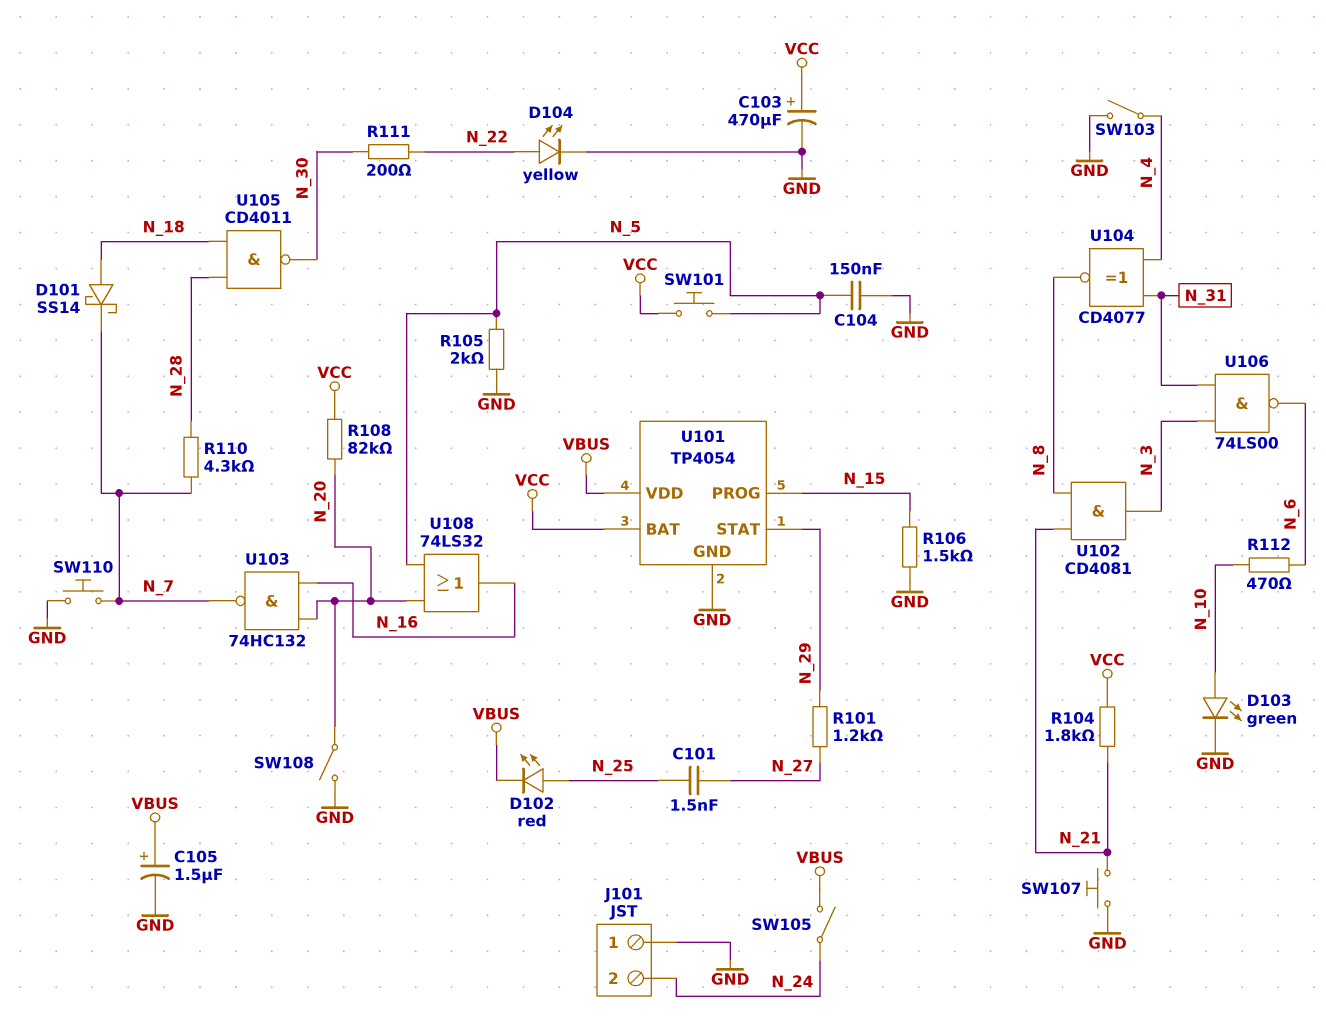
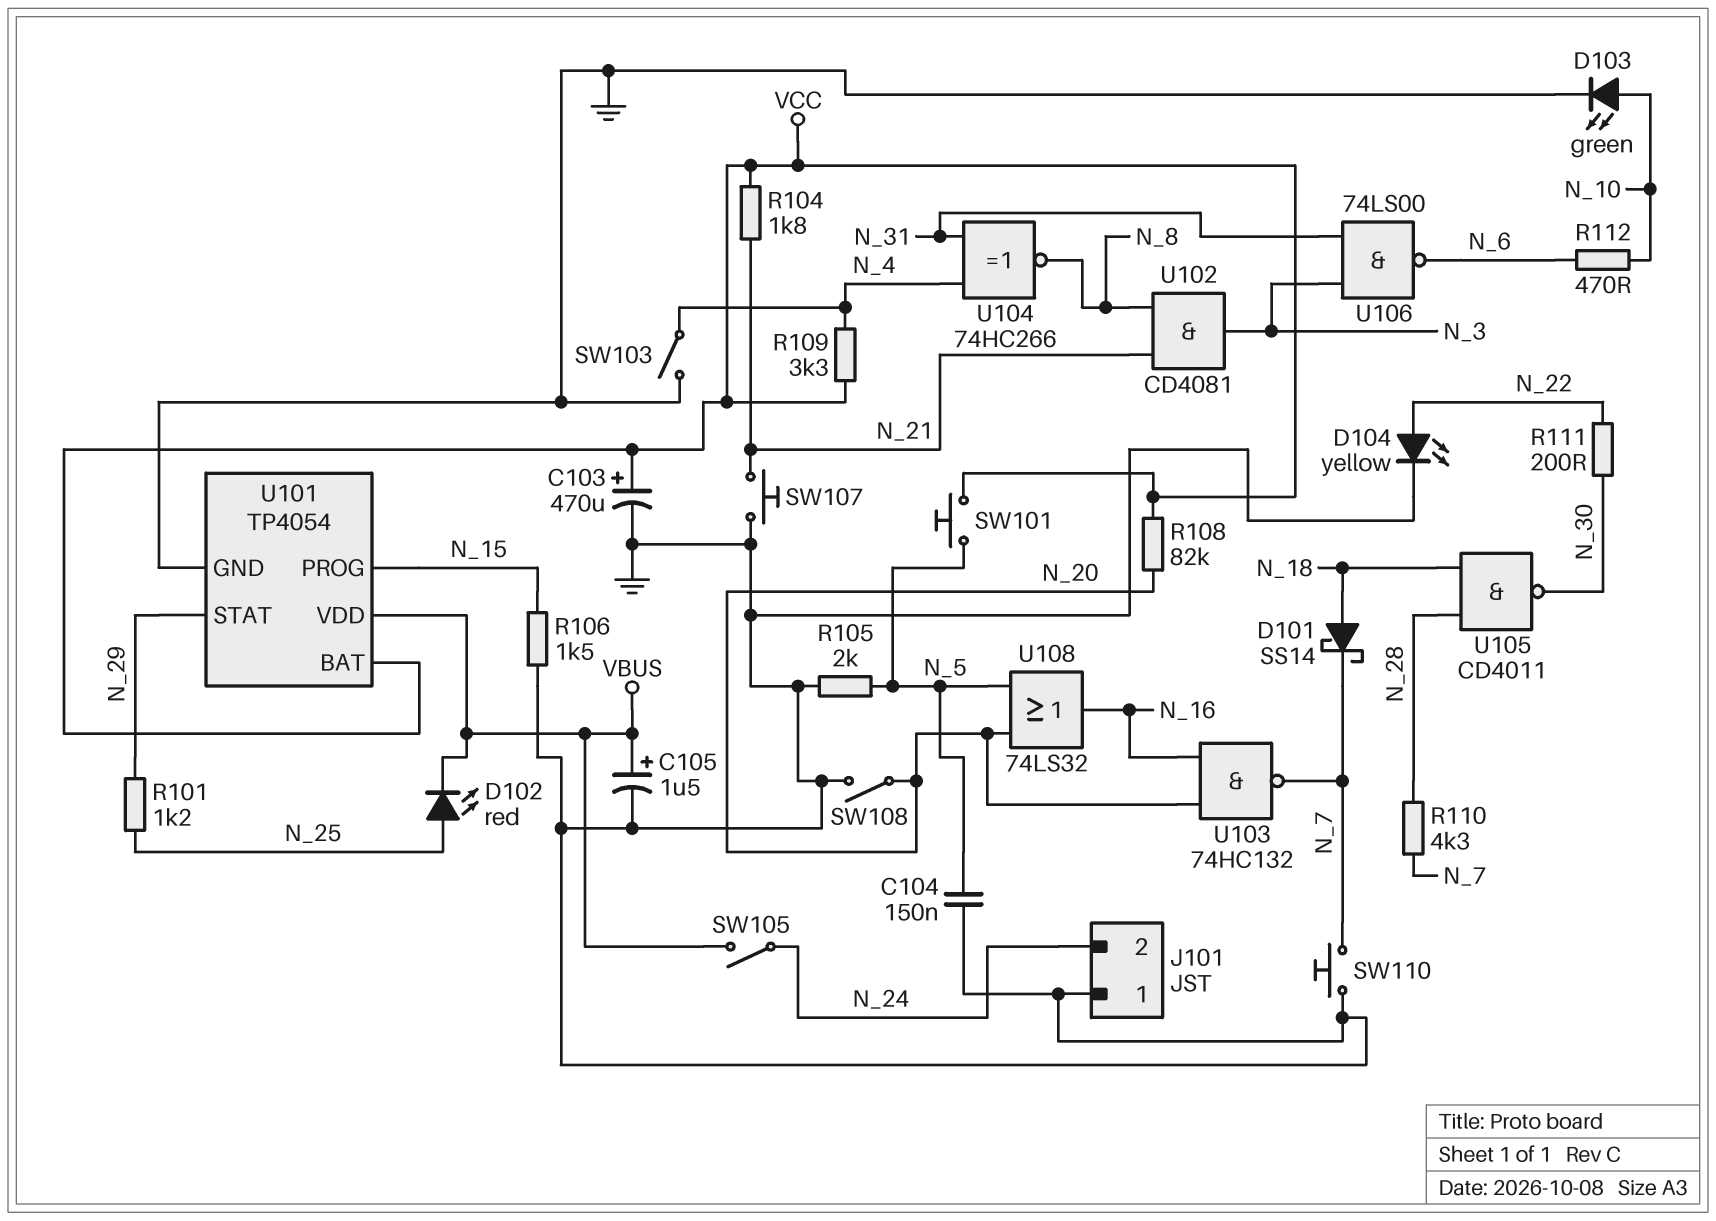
C101: 1.5nF (N_25, N_27) -> none
R101: 1.2k (N_27, N_29) -> 1.2k (N_25, N_29)
R109: none -> 3.3k (N_4, VCC)
U104: XNOR CD4077 (in N_4, in N_31, out N_8) -> XNOR 74HC266 (in N_4, in N_31, out N_8)

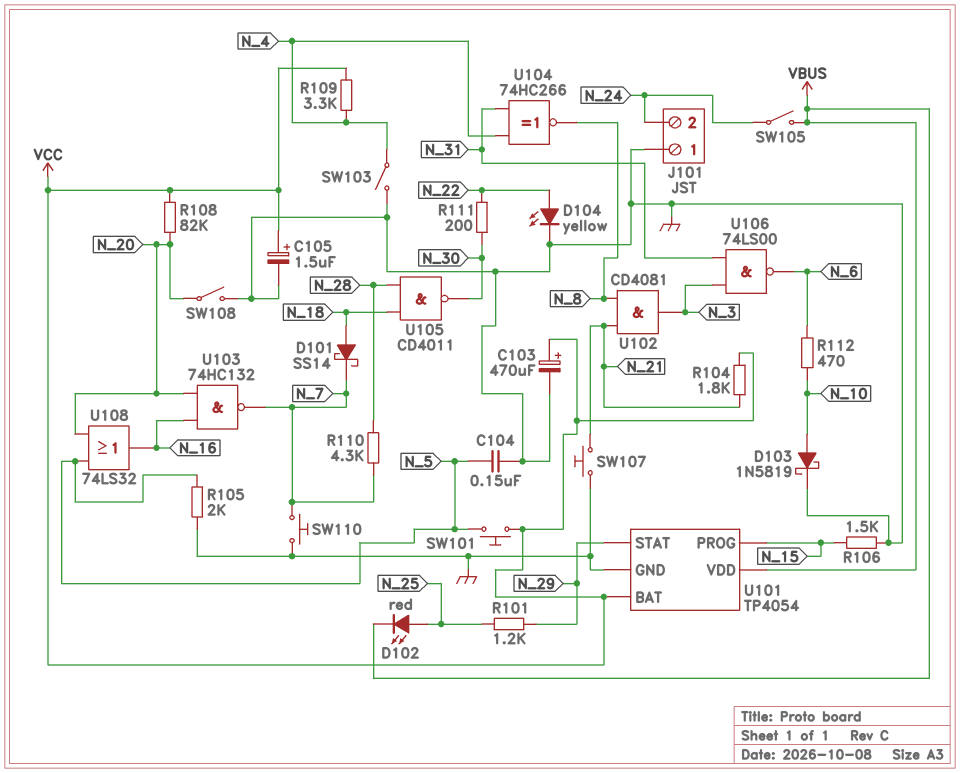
C105: 1.5uF (plus VBUS, minus GND) -> 1.5uF (plus VCC, minus GND)
D103: LED green (A N_10, K GND) -> schottky 1N5819 (A N_10, K GND)

